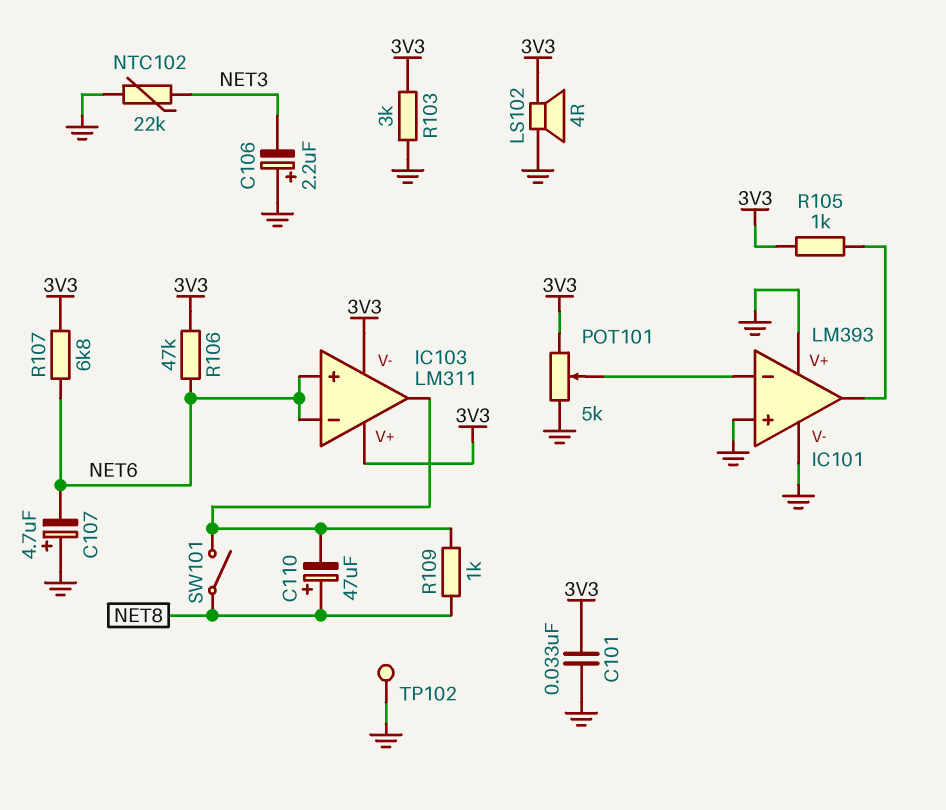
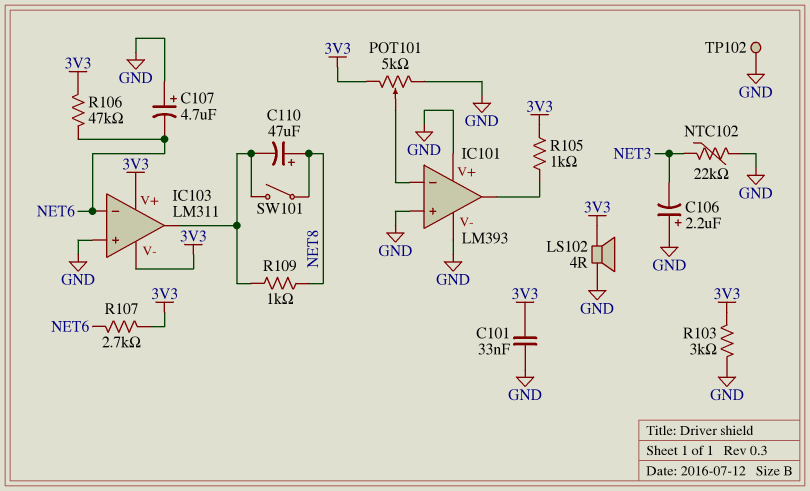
IC103 pin in+: NET6 -> GND
R107: 6.8k (3V3, NET6) -> 2.7k (3V3, NET6)

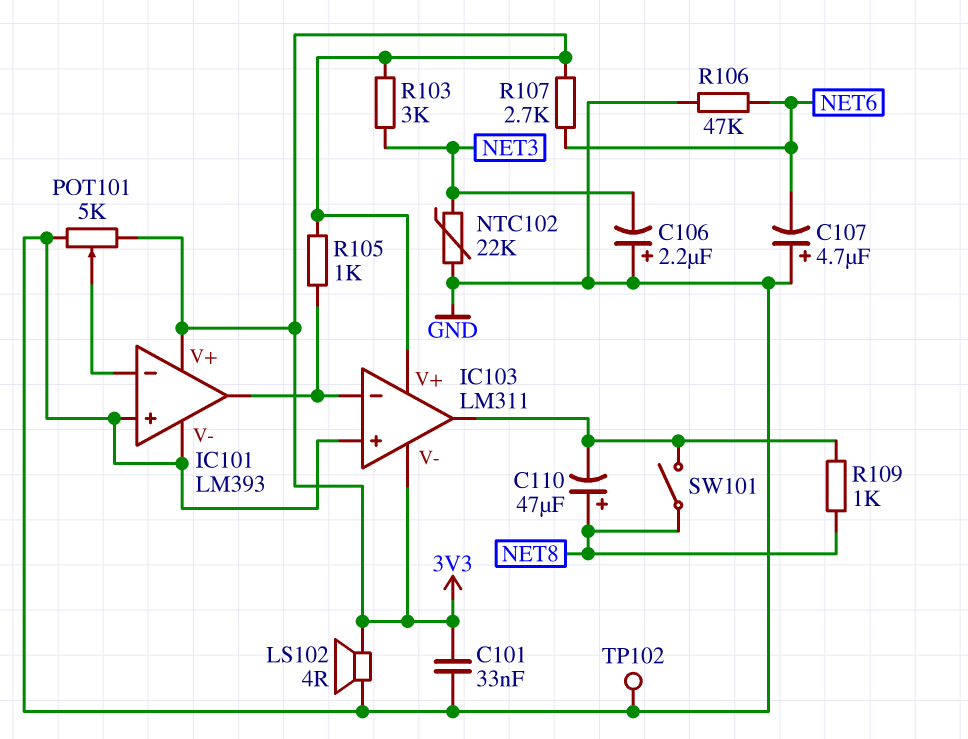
IC101 pin V+: GND -> 3V3
IC103 pin in-: NET6 -> IC101/out
R103: 3k (3V3, GND) -> 3k (3V3, NET3)
R106: 47k (3V3, NET6) -> 47k (GND, NET6)

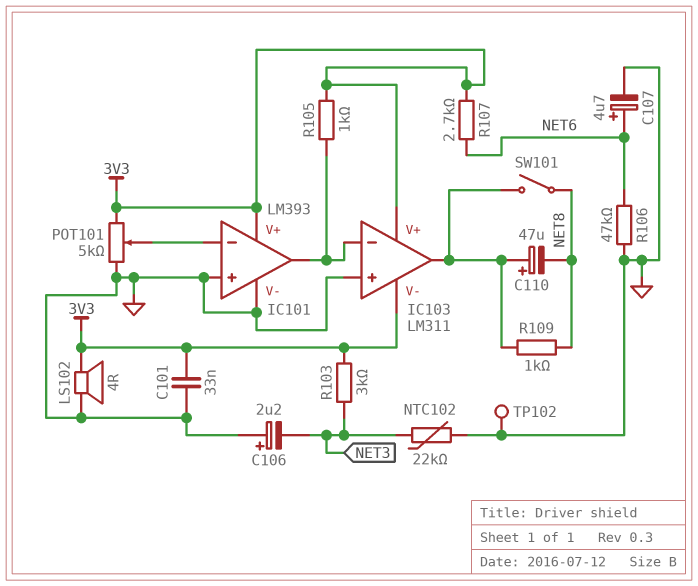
C107: 4.7uF (plus GND, minus NET6) -> 4.7uF (plus NET6, minus GND)
C110: 47uF (plus NET8, minus IC103/out) -> 47uF (plus IC103/out, minus NET8)

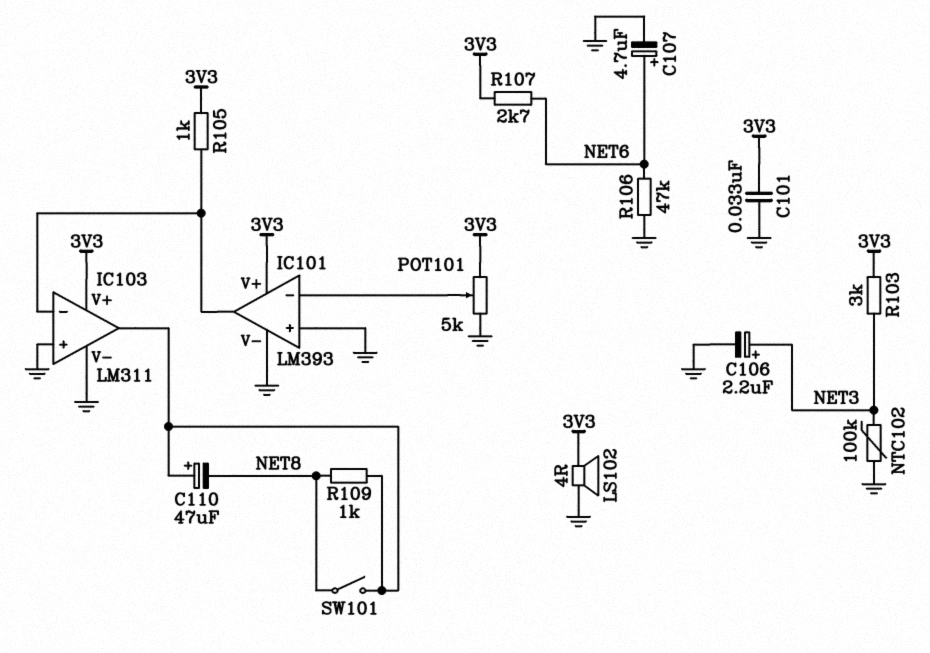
C106: 2.2uF (plus GND, minus NET3) -> 2.2uF (plus NET3, minus GND)
IC103 pin V-: 3V3 -> GND
NTC102: 22k (GND, NET3) -> 100k (GND, NET3)
TP102: test point (GND) -> none

